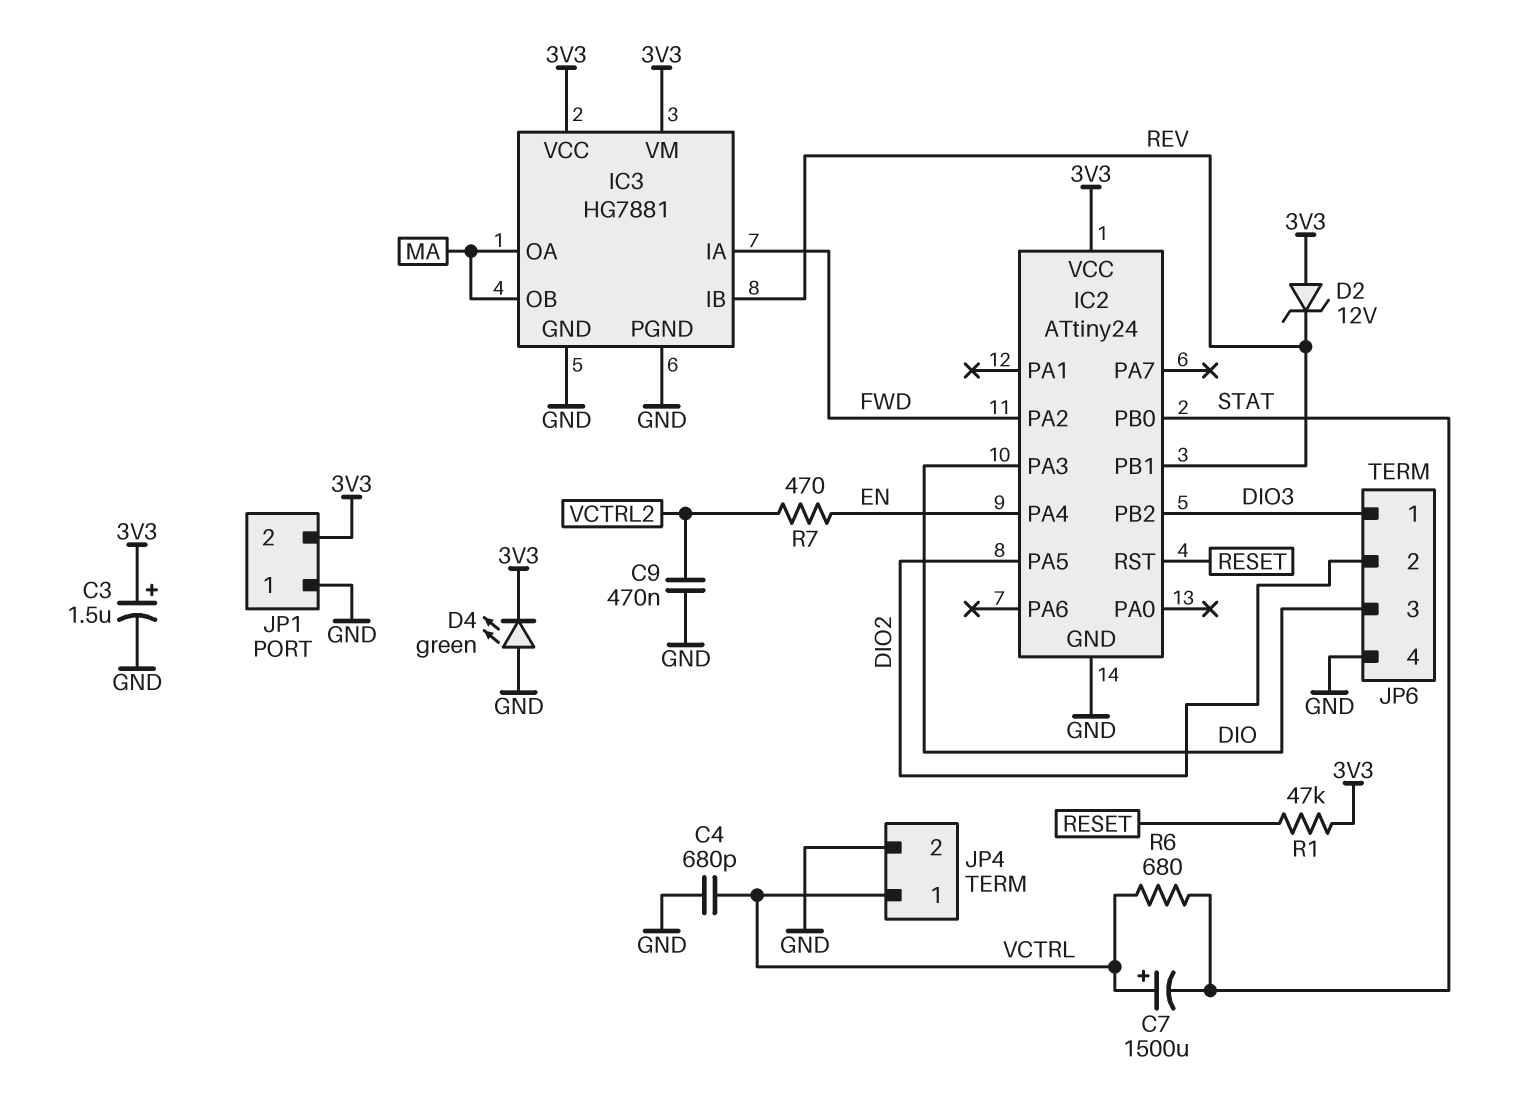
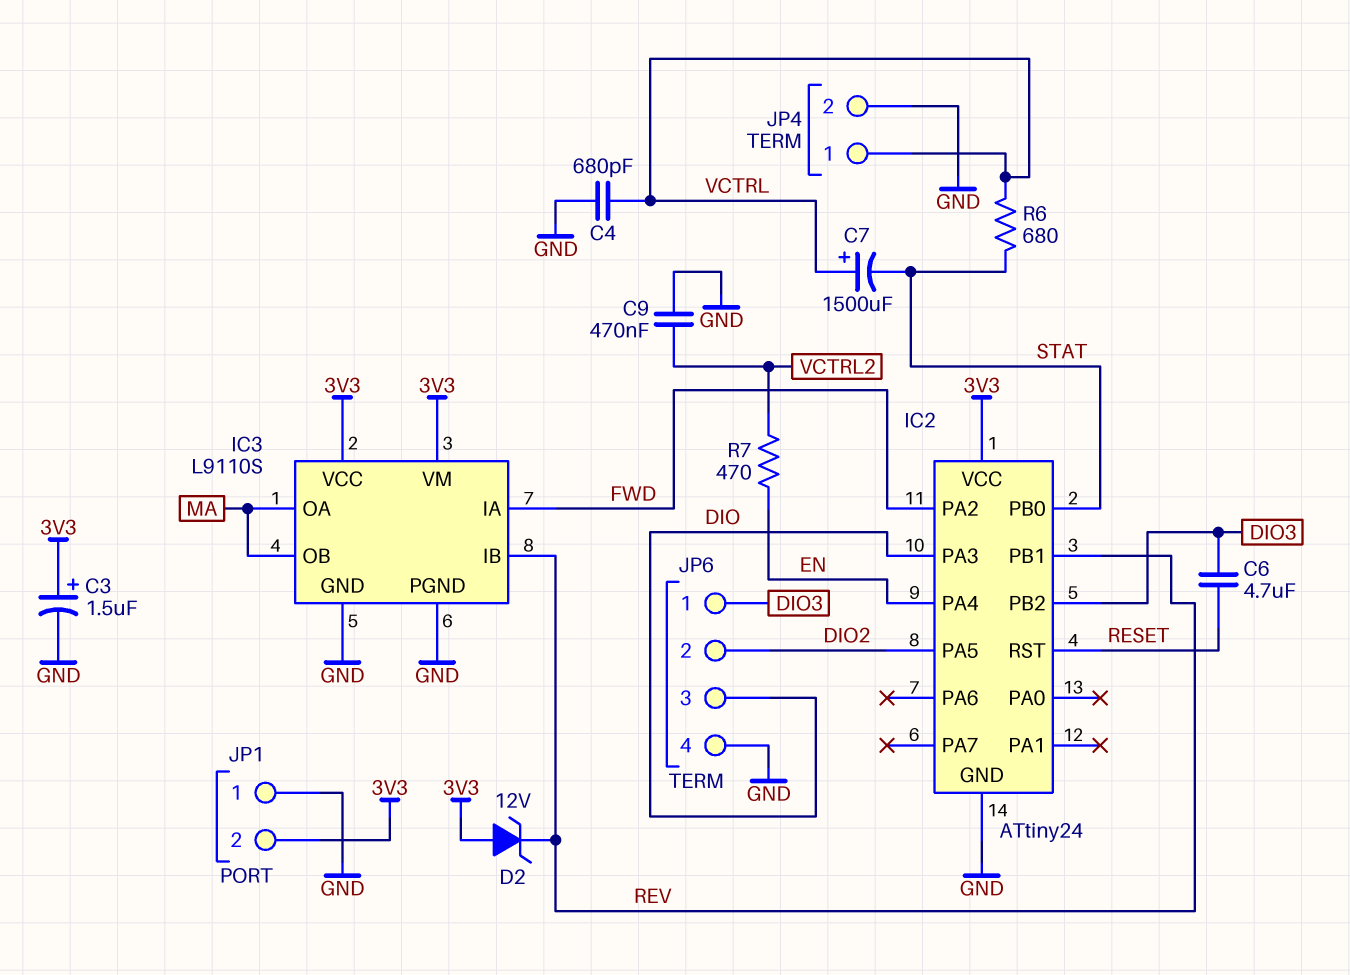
C6: none -> 4.7uF (DIO3, RESET)
D4: LED green (A GND, K 3V3) -> none
IC3: HG7881 -> L9110S
R1: 47k (3V3, RESET) -> none

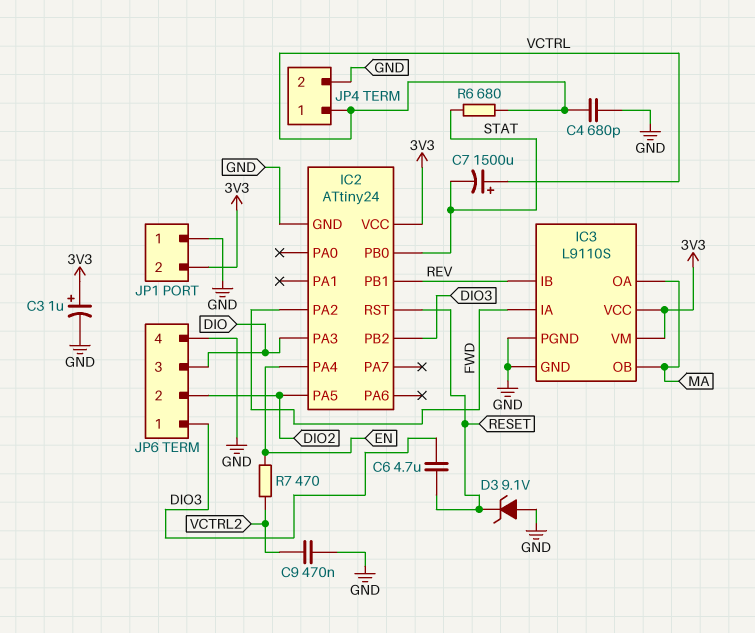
C3: 1.5uF (plus 3V3, minus GND) -> 1uF (plus 3V3, minus GND)
D2: zener 12V (A 3V3, K REV) -> none
D3: none -> zener 9.1V (A GND, K RESET)

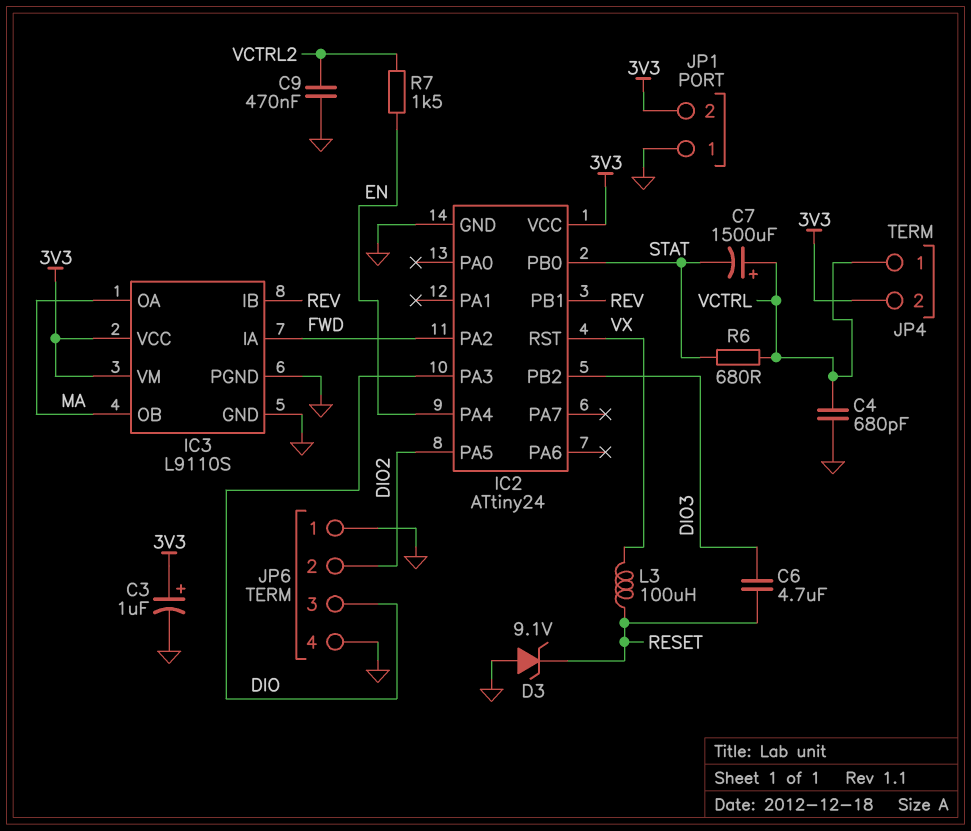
IC2 pin RST: RESET -> VX
JP4 pin 2: GND -> 3V3
JP6 pin 1: DIO3 -> GND
L3: none -> 100uH (RESET, VX)
R7: 470 (EN, VCTRL2) -> 1.5k (EN, VCTRL2)

